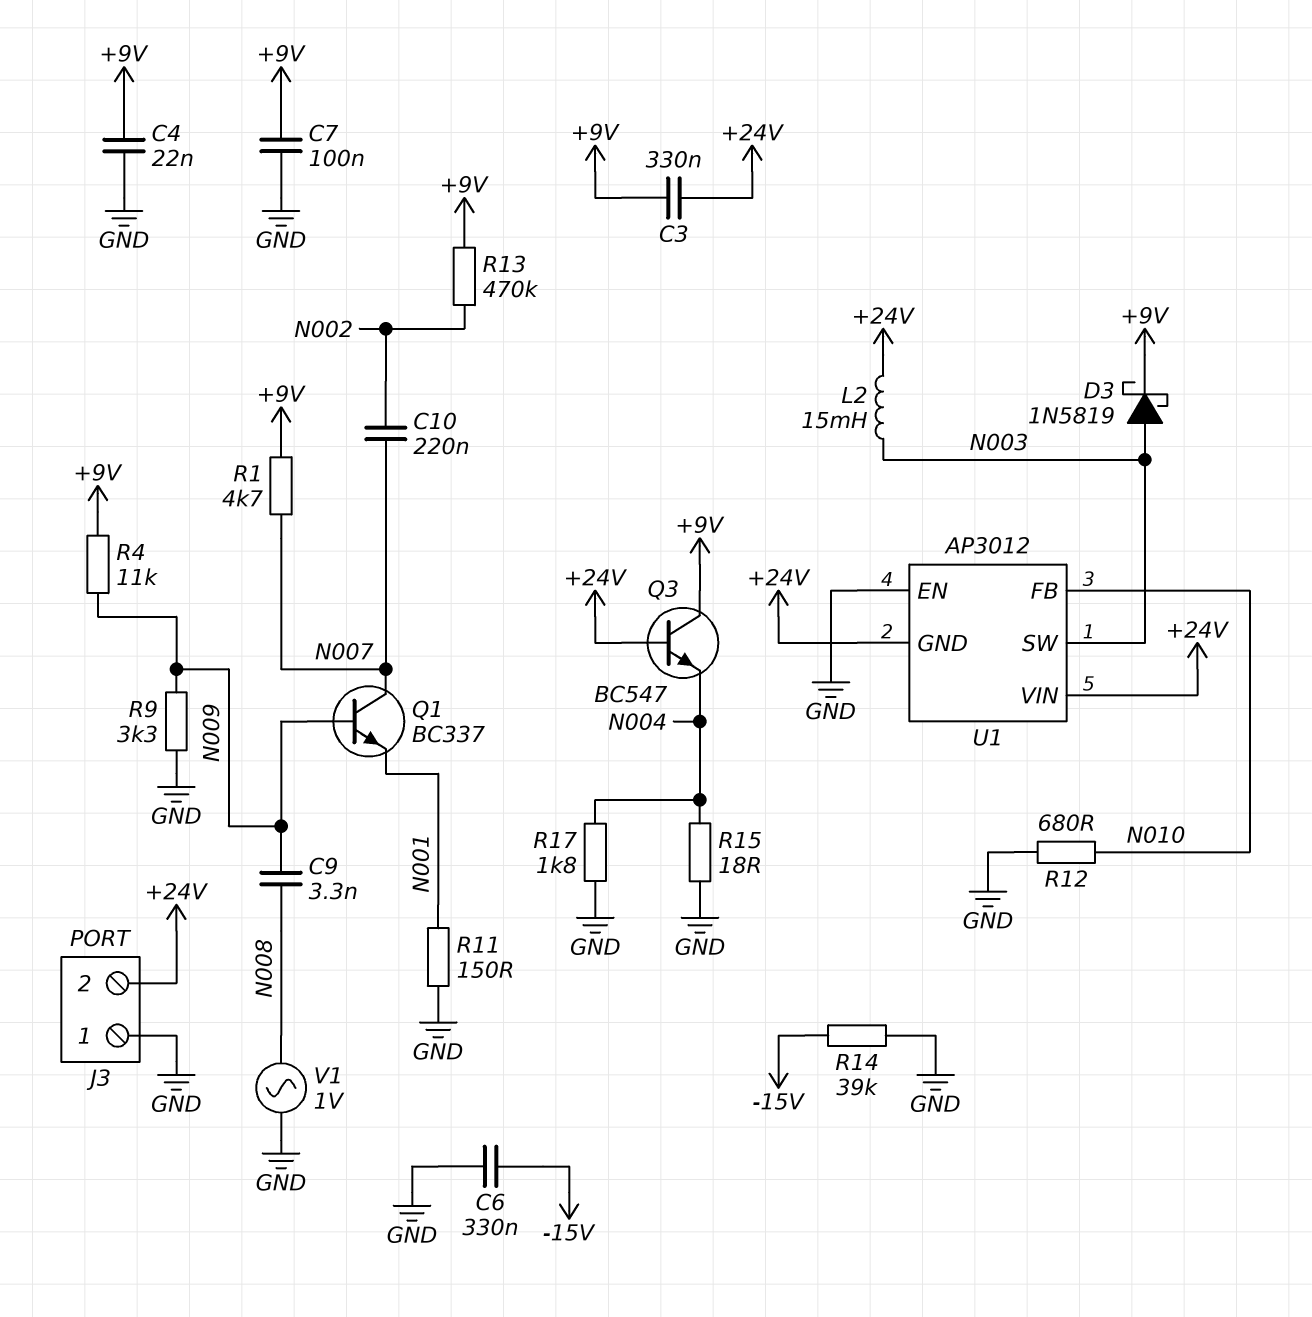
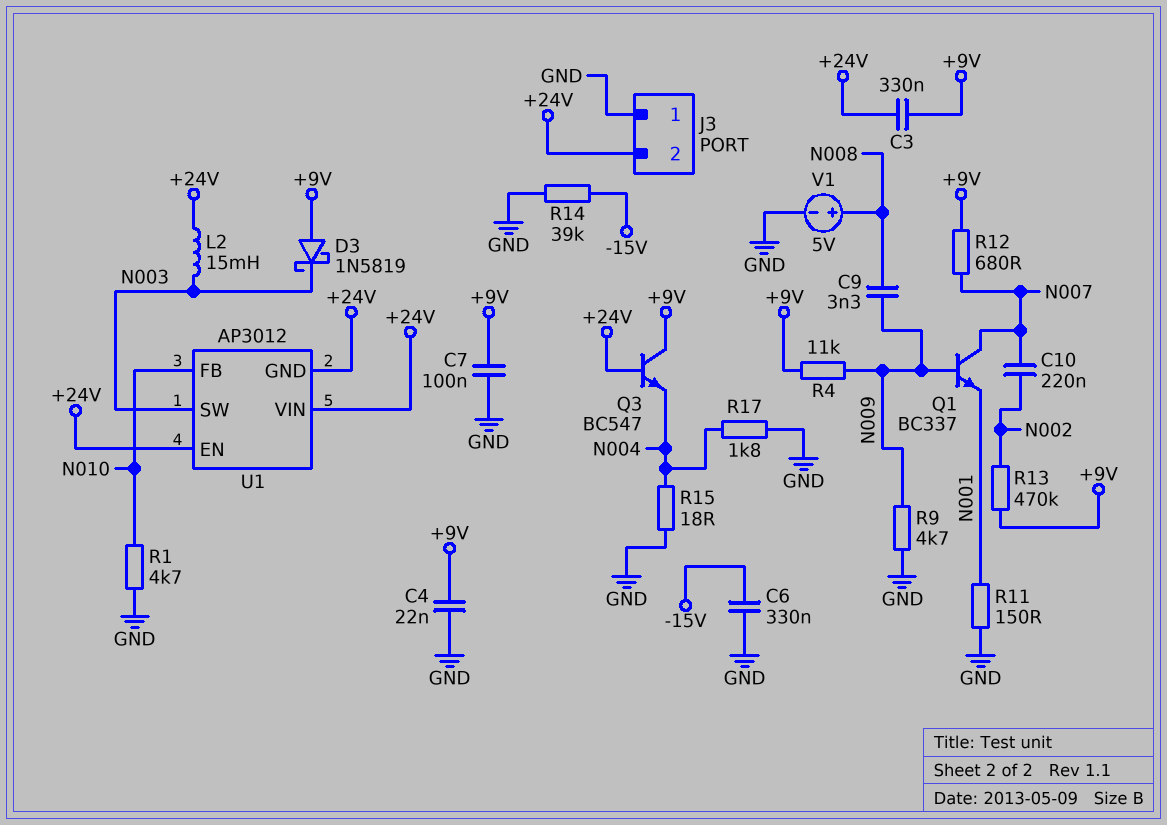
D3: schottky 1N5819 (A N003, K +9V) -> schottky 1N5819 (A +9V, K N003)
R1: 4.7k (+9V, N007) -> 4.7k (GND, N010)
R9: 3.3k (GND, N009) -> 4.7k (GND, N009)
R12: 680 (GND, N010) -> 680 (+9V, N007)
U1 pin EN: GND -> +24V
V1: AC 1V (GND, N008) -> 5V (plus N008, minus GND)

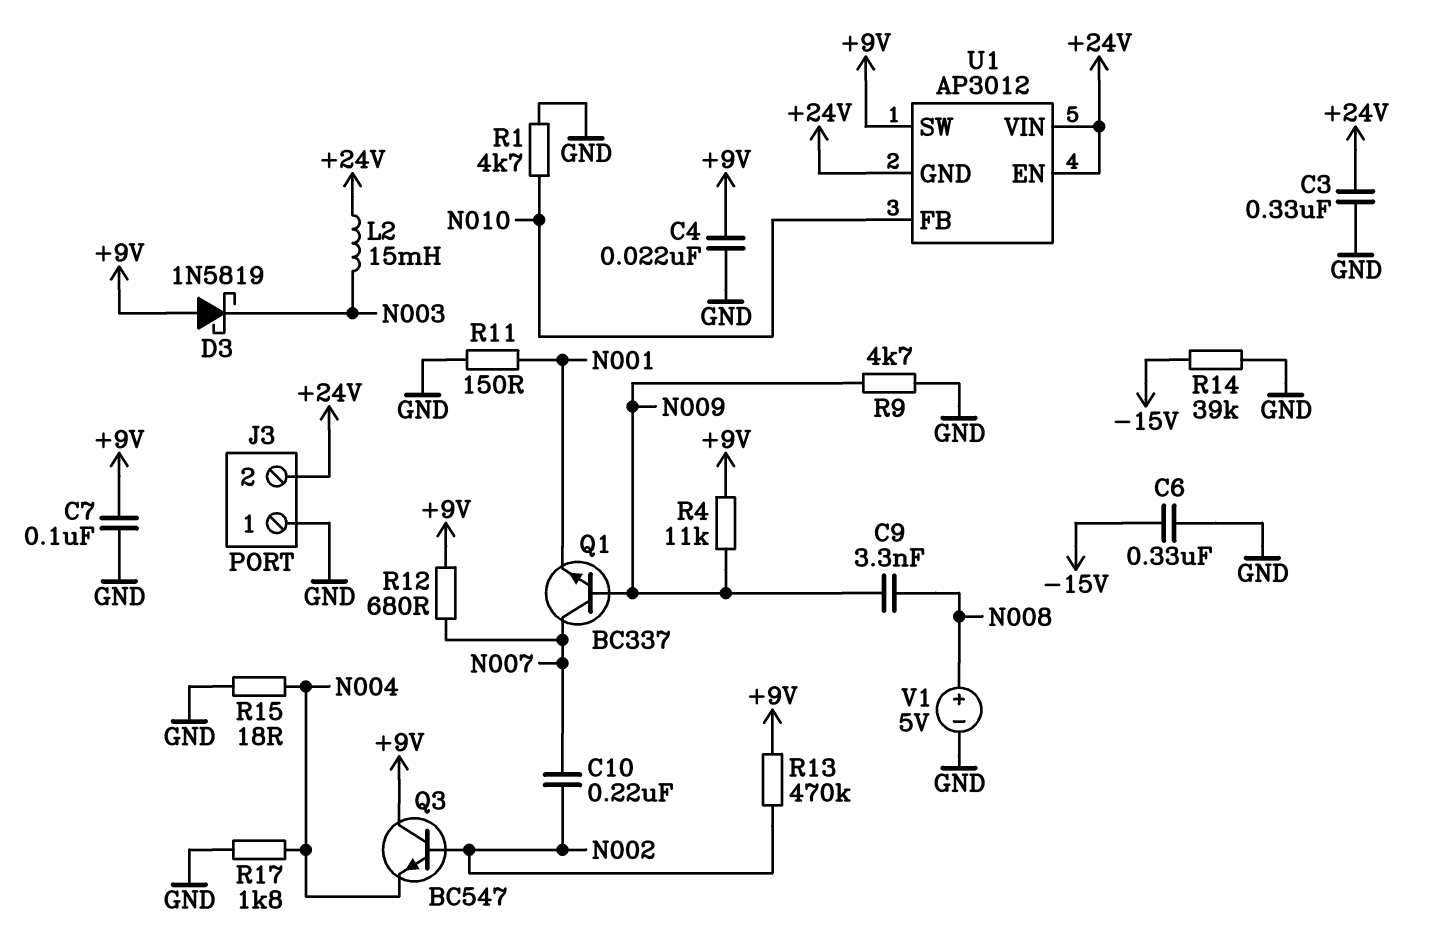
C3: 330nF (+9V, +24V) -> 330nF (+24V, GND)
Q3: NPN BC547 (B +24V, C +9V, E N004) -> NPN BC547 (B N002, C +9V, E N004)
U1 pin SW: N003 -> +9V

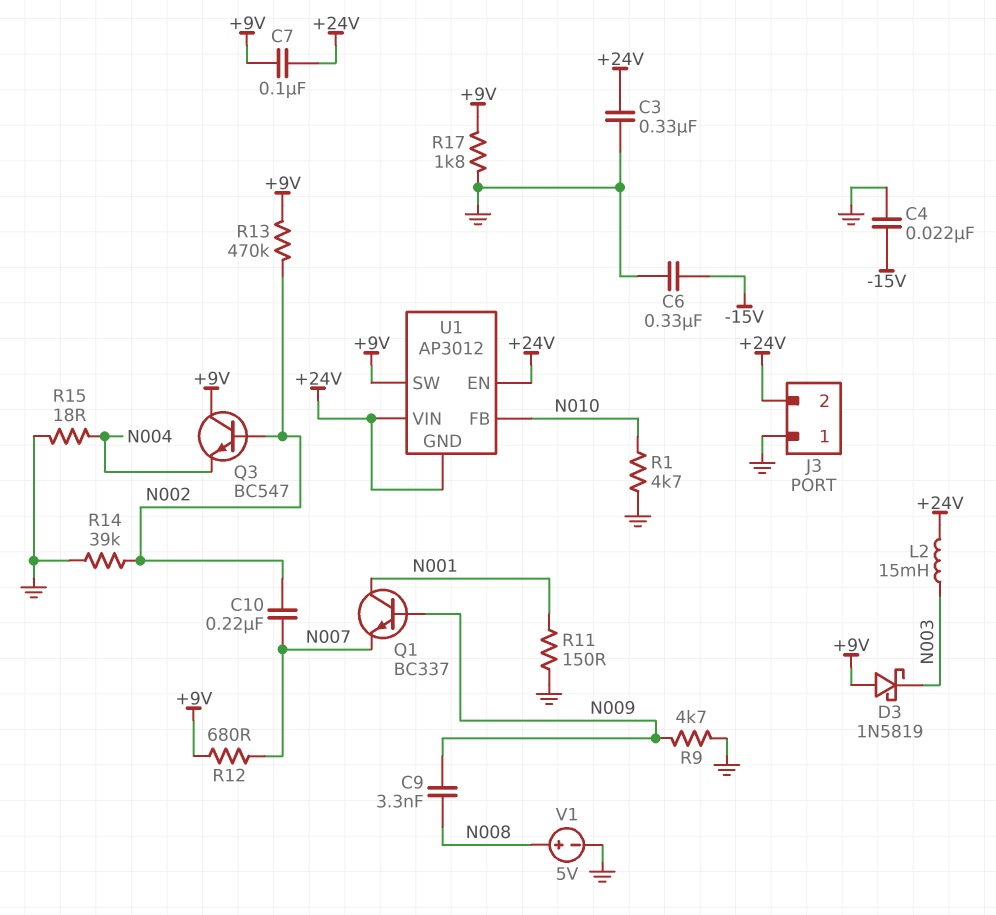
C4: 22nF (+9V, GND) -> 22nF (-15V, GND)
C7: 100nF (+9V, GND) -> 100nF (+9V, +24V)
Q1: NPN BC337 (B N009, C N007, E N001) -> NPN BC337 (B N009, C N001, E N007)
R4: 11k (+9V, N009) -> none
R14: 39k (-15V, GND) -> 39k (GND, N002)
R17: 1.8k (GND, N004) -> 1.8k (+9V, GND)

